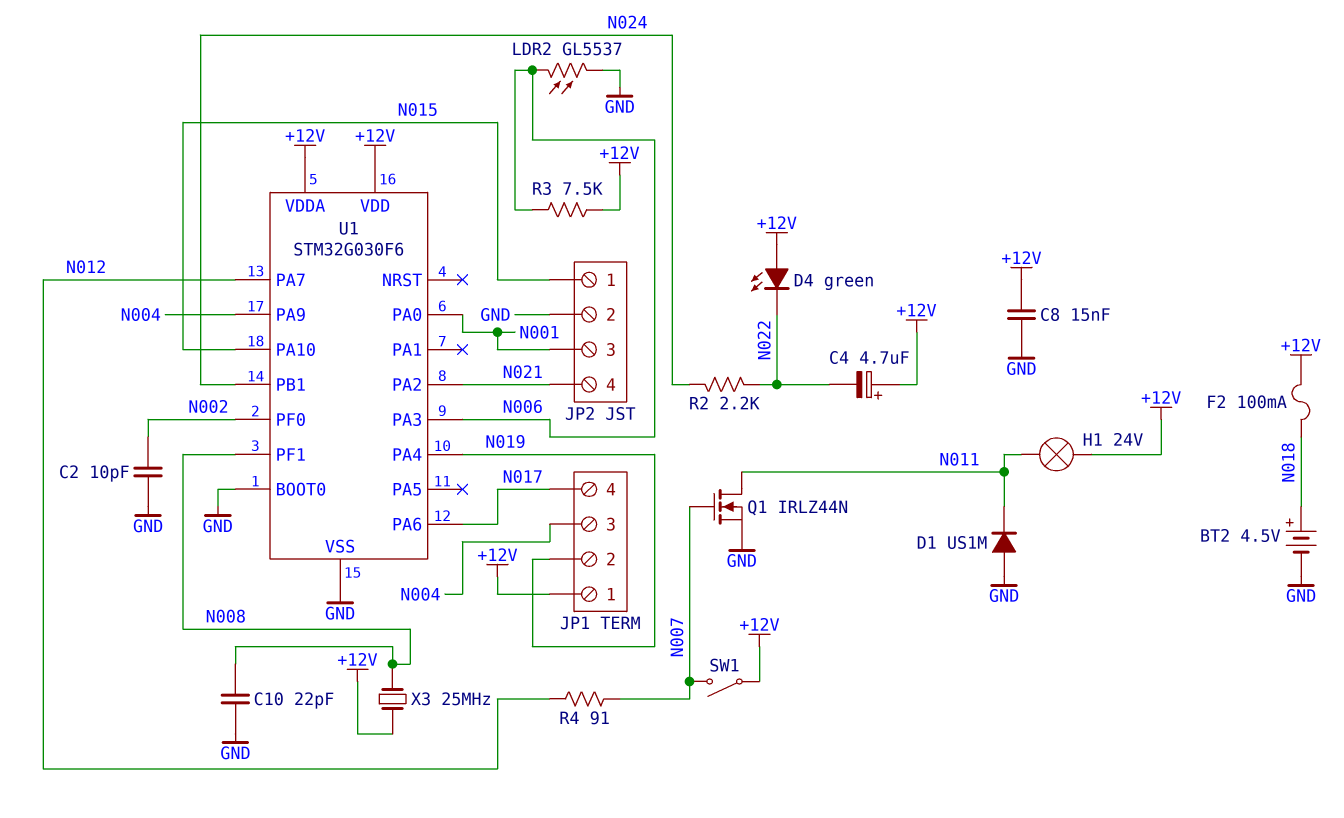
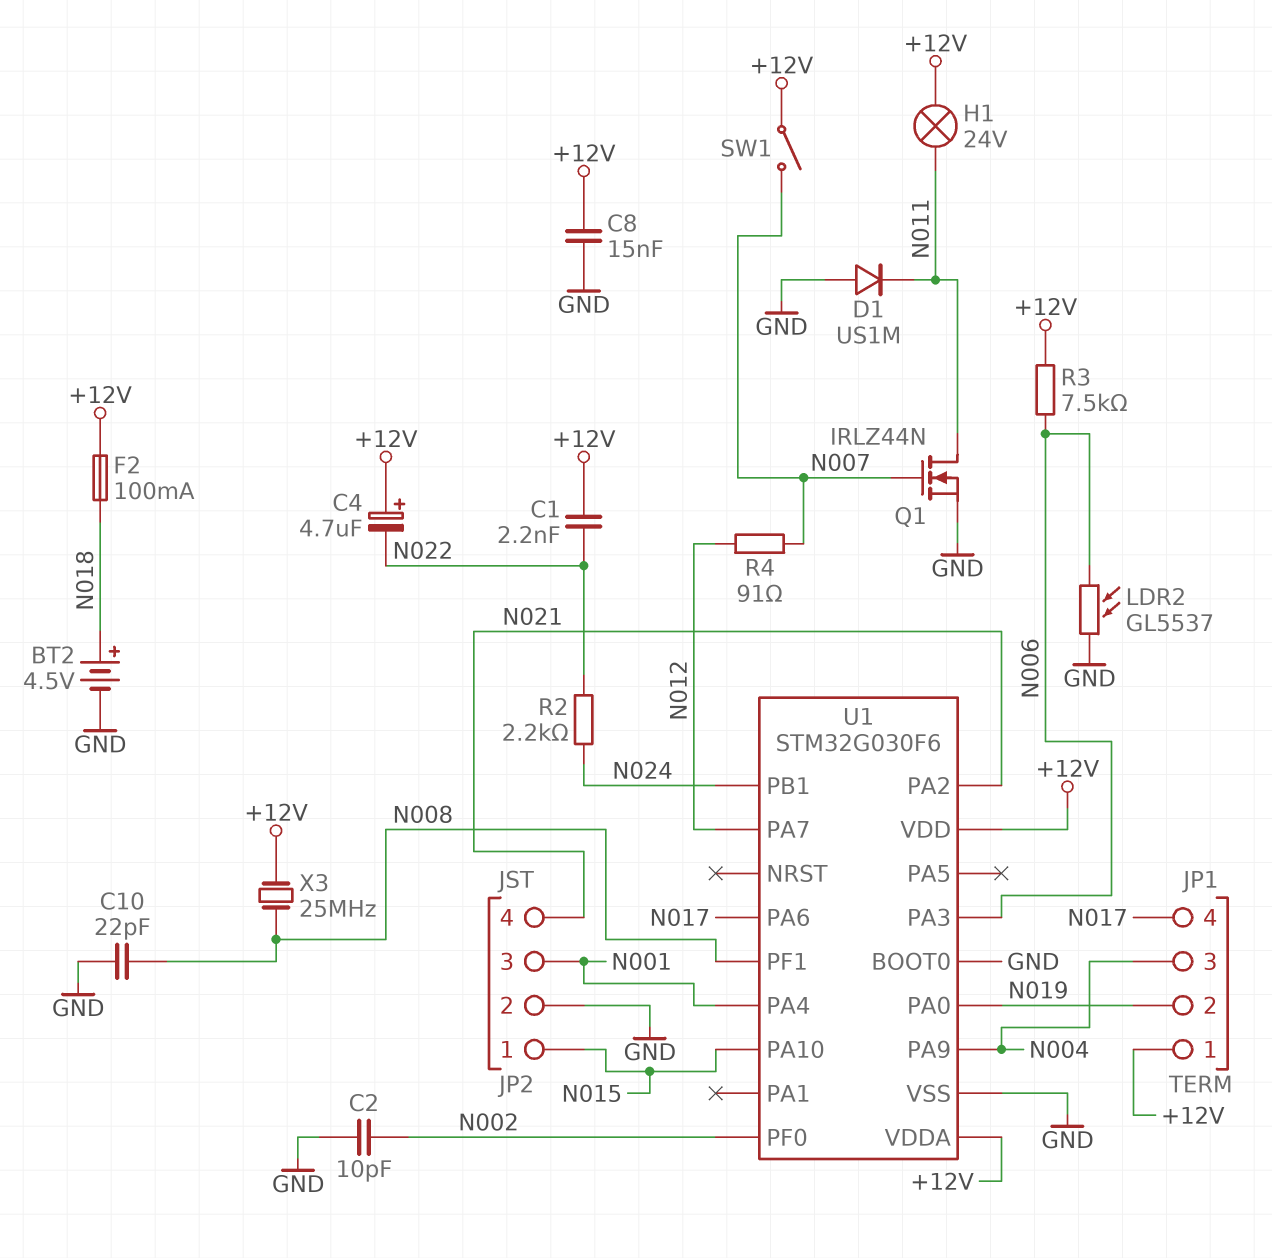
C1: none -> 2.2nF (+12V, N022)
D4: LED green (A +12V, K N022) -> none
U1 pin PA0: N001 -> N019
U1 pin PA4: N019 -> N001

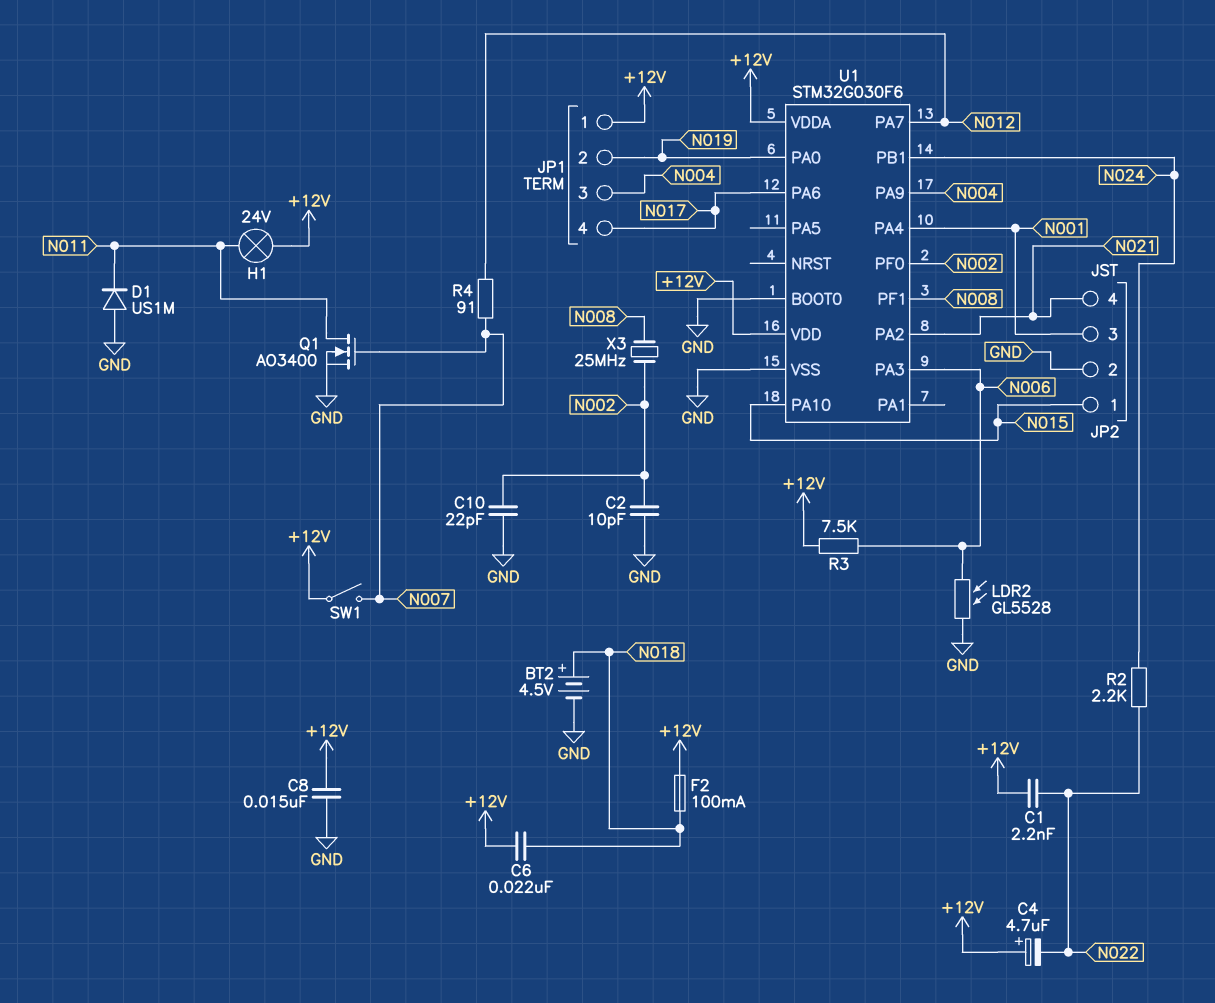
C6: none -> 22nF (+12V, N018)
C10: 22pF (GND, N008) -> 22pF (GND, N002)
LDR2: GL5537 (GND, N006) -> GL5528 (GND, N006)
Q1: NMOS IRLZ44N (G N007, D N011, S GND) -> NMOS AO3400 (G N007, D N011, S GND)
X3: 25MHz (+12V, N008) -> 25MHz (N002, N008)

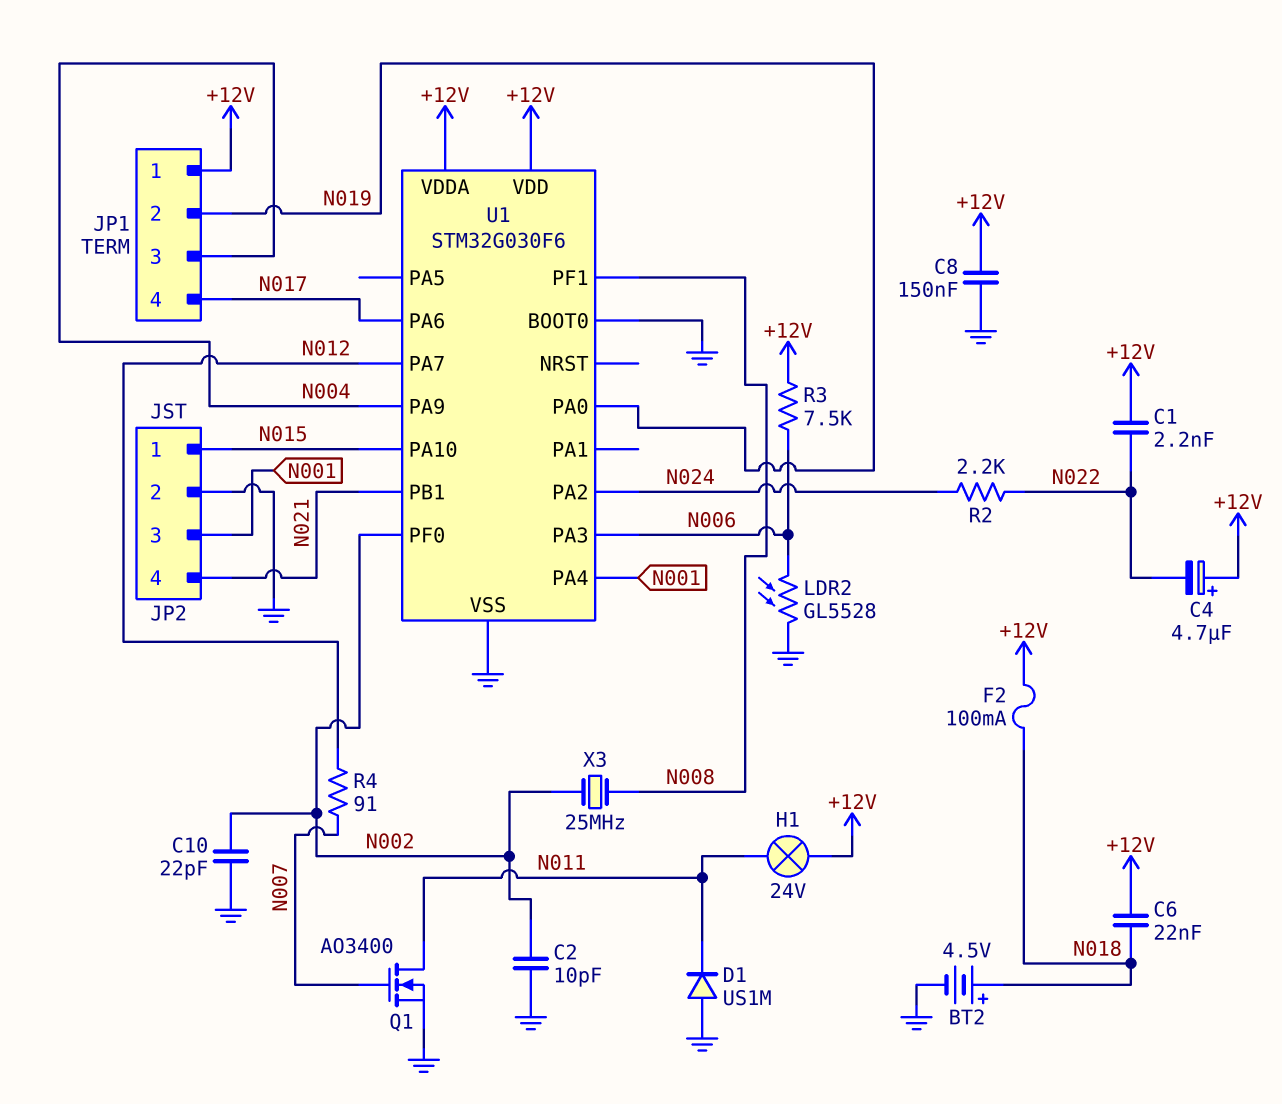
C8: 15nF (+12V, GND) -> 150nF (+12V, GND)
SW1: switch (+12V, N007) -> none
U1 pin PA2: N021 -> N024
U1 pin PB1: N024 -> N021

